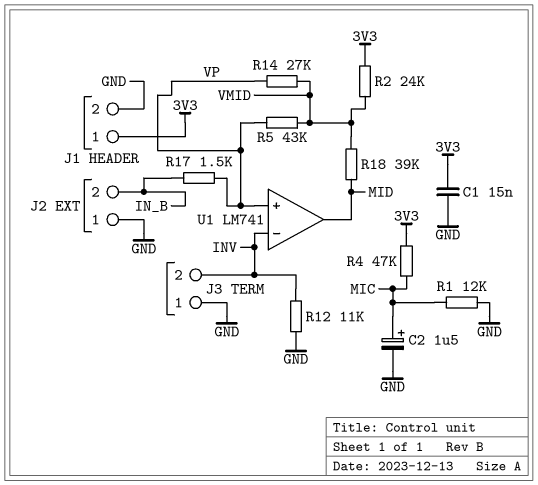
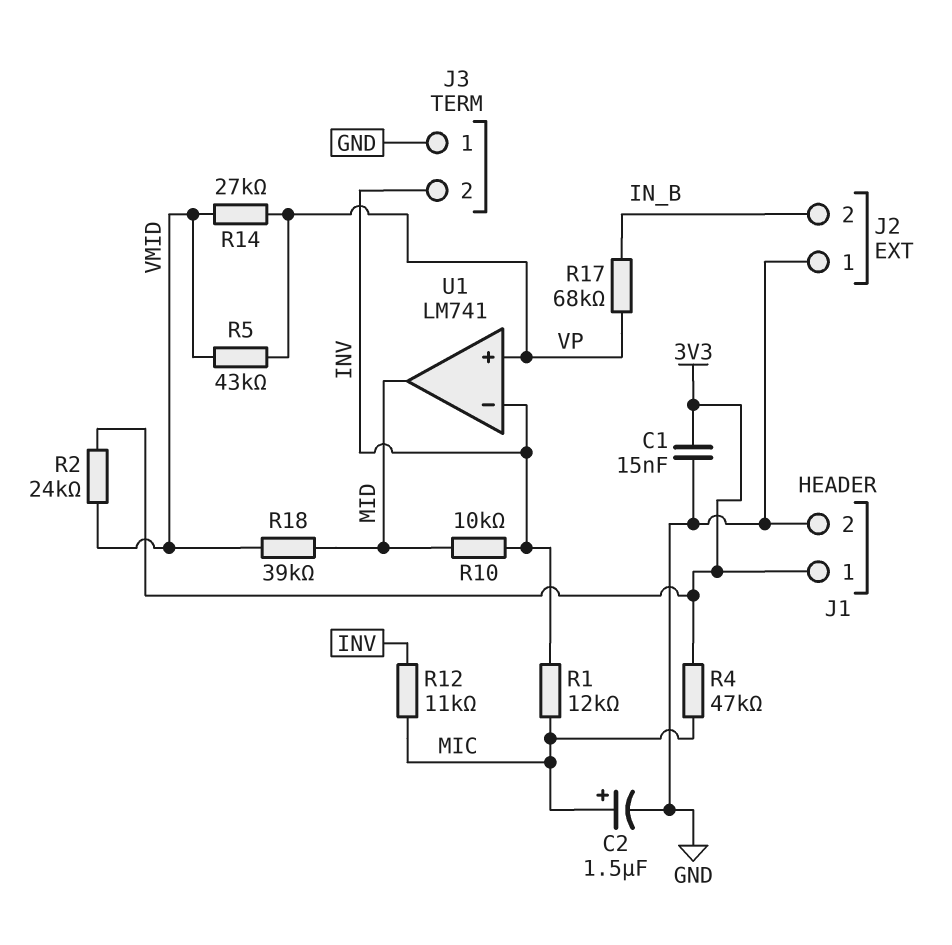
R1: 12k (GND, MIC) -> 12k (INV, MIC)
R10: none -> 10k (INV, MID)
R12: 11k (GND, INV) -> 11k (INV, MIC)
R17: 1.5k (IN_B, VP) -> 68k (IN_B, VP)

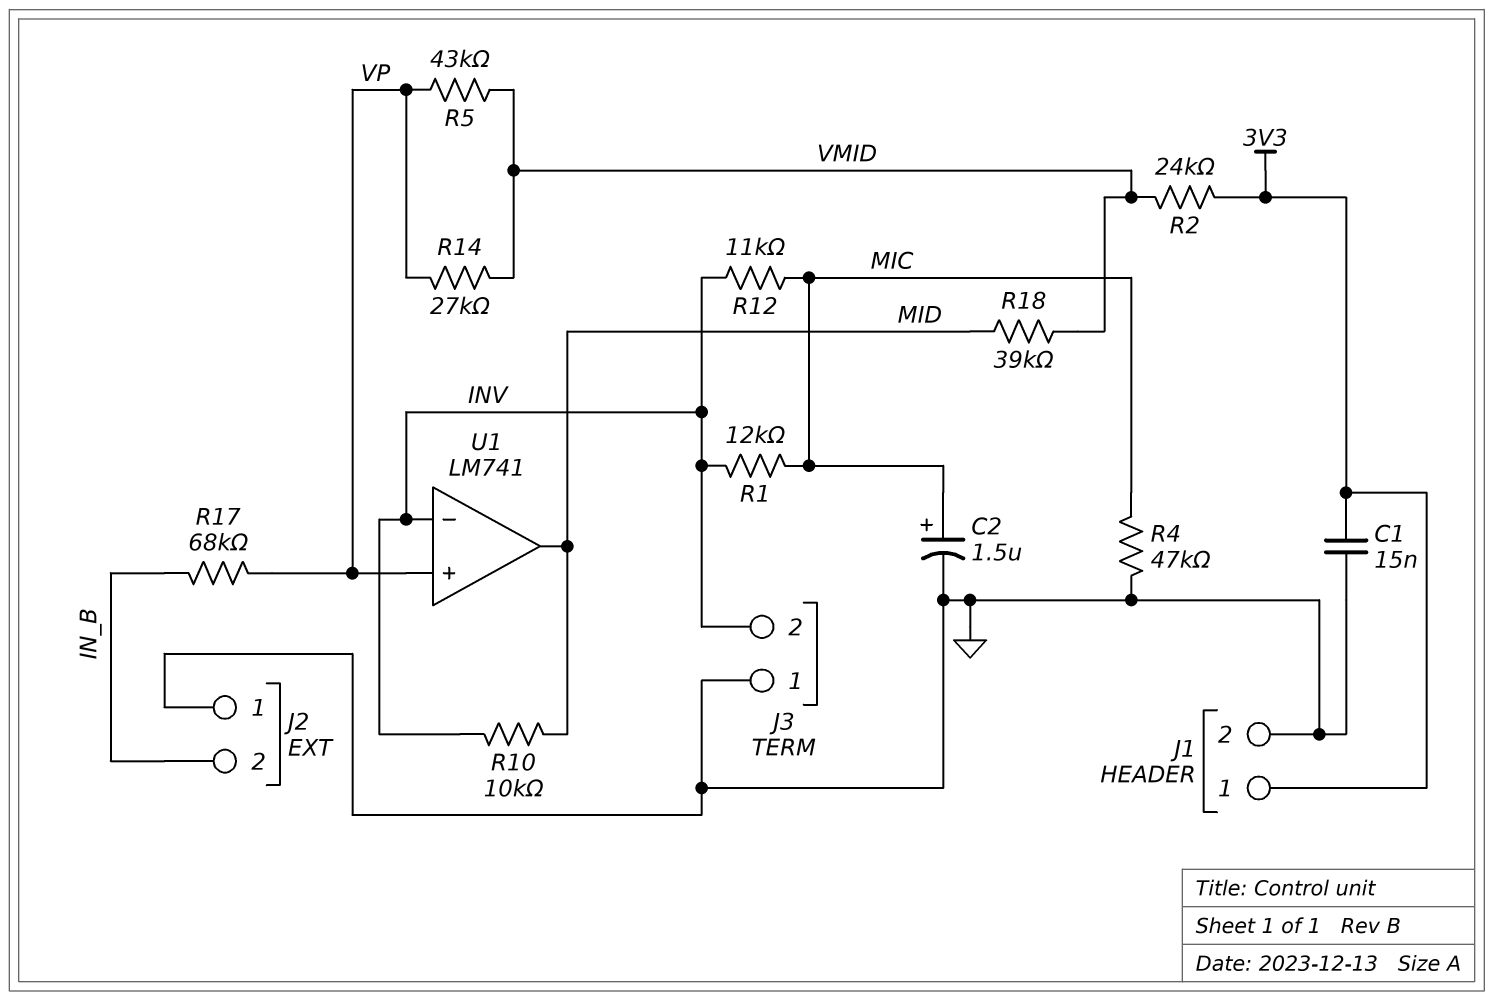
R4: 47k (3V3, MIC) -> 47k (GND, MIC)

